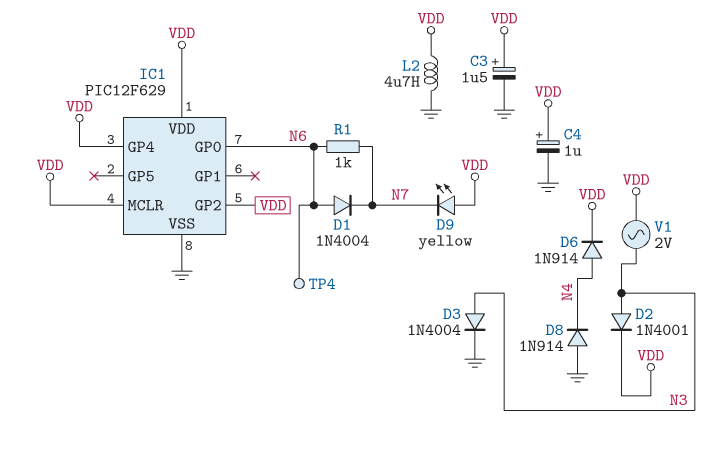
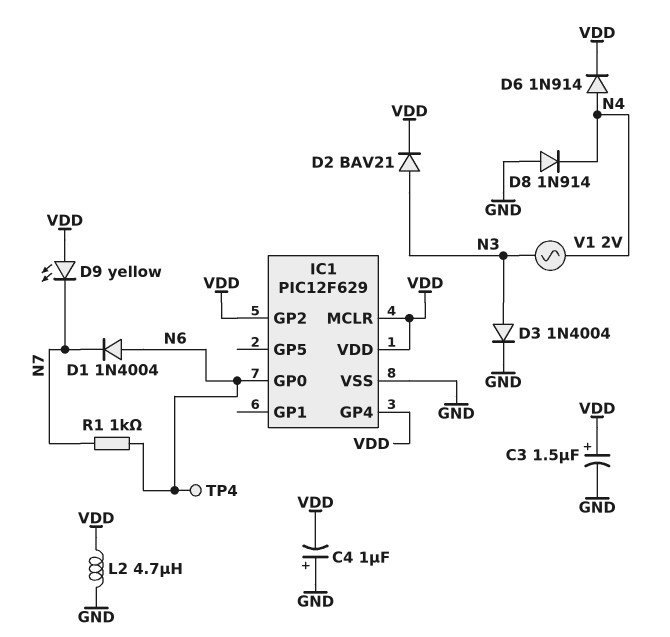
C4: 1uF (plus VDD, minus GND) -> 1uF (plus GND, minus VDD)
D2: diode 1N4001 (A N3, K VDD) -> diode BAV21 (A N3, K VDD)
V1: AC 2V (N3, VDD) -> AC 2V (N3, N4)

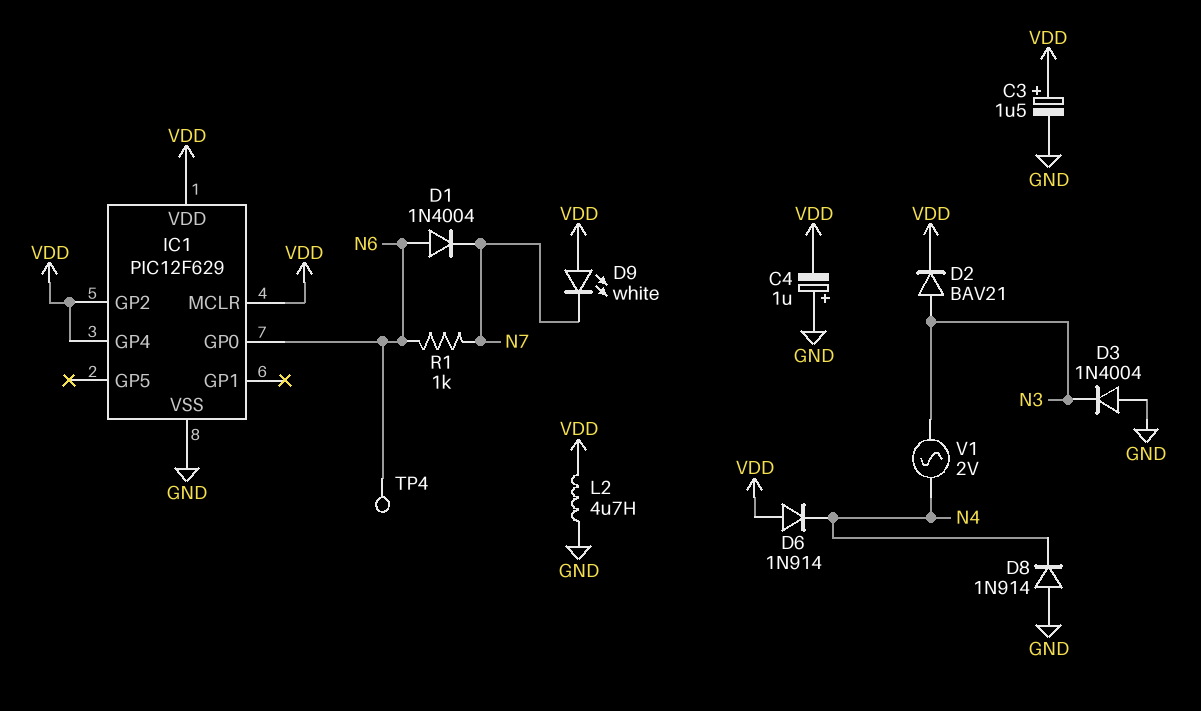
D3: diode 1N4004 (A N3, K GND) -> diode 1N4004 (A GND, K N3)
D6: diode 1N914 (A N4, K VDD) -> diode 1N914 (A VDD, K N4)
D9: LED yellow (A VDD, K N7) -> LED white (A VDD, K N7)

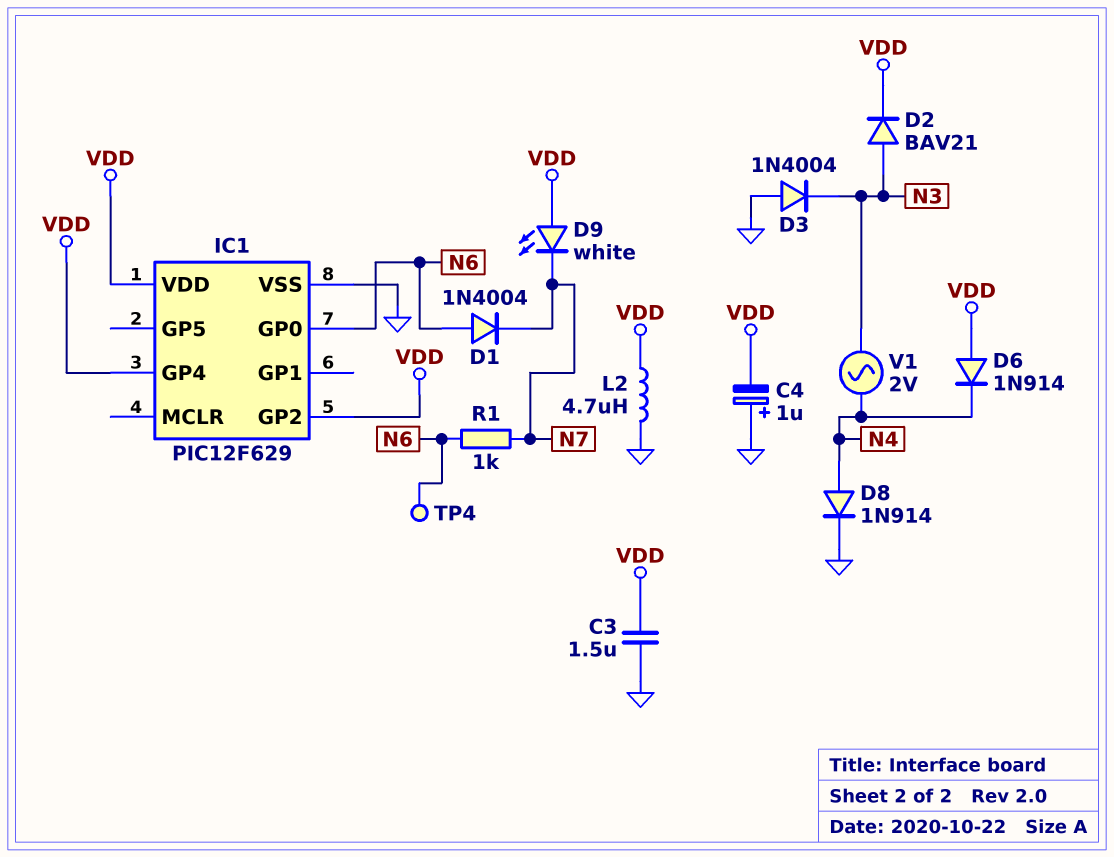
C3: 1.5uF (plus VDD, minus GND) -> 1.5uF (GND, VDD)
D8: diode 1N914 (A GND, K N4) -> diode 1N914 (A N4, K GND)
IC1 pin MCLR: VDD -> none

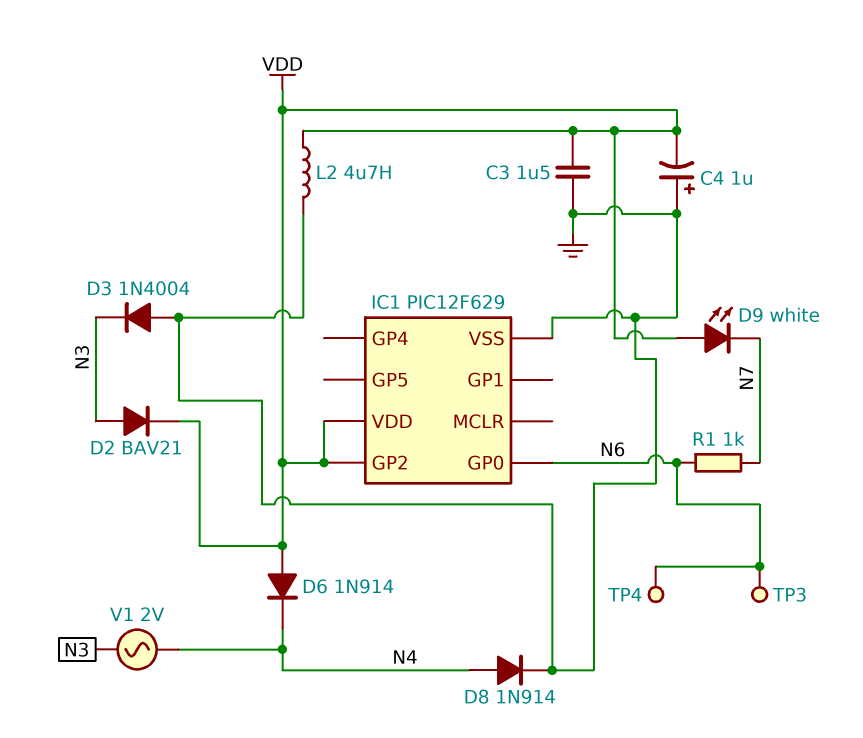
D1: diode 1N4004 (A N6, K N7) -> none
IC1 pin GP4: VDD -> none
TP3: none -> test point (N6)

